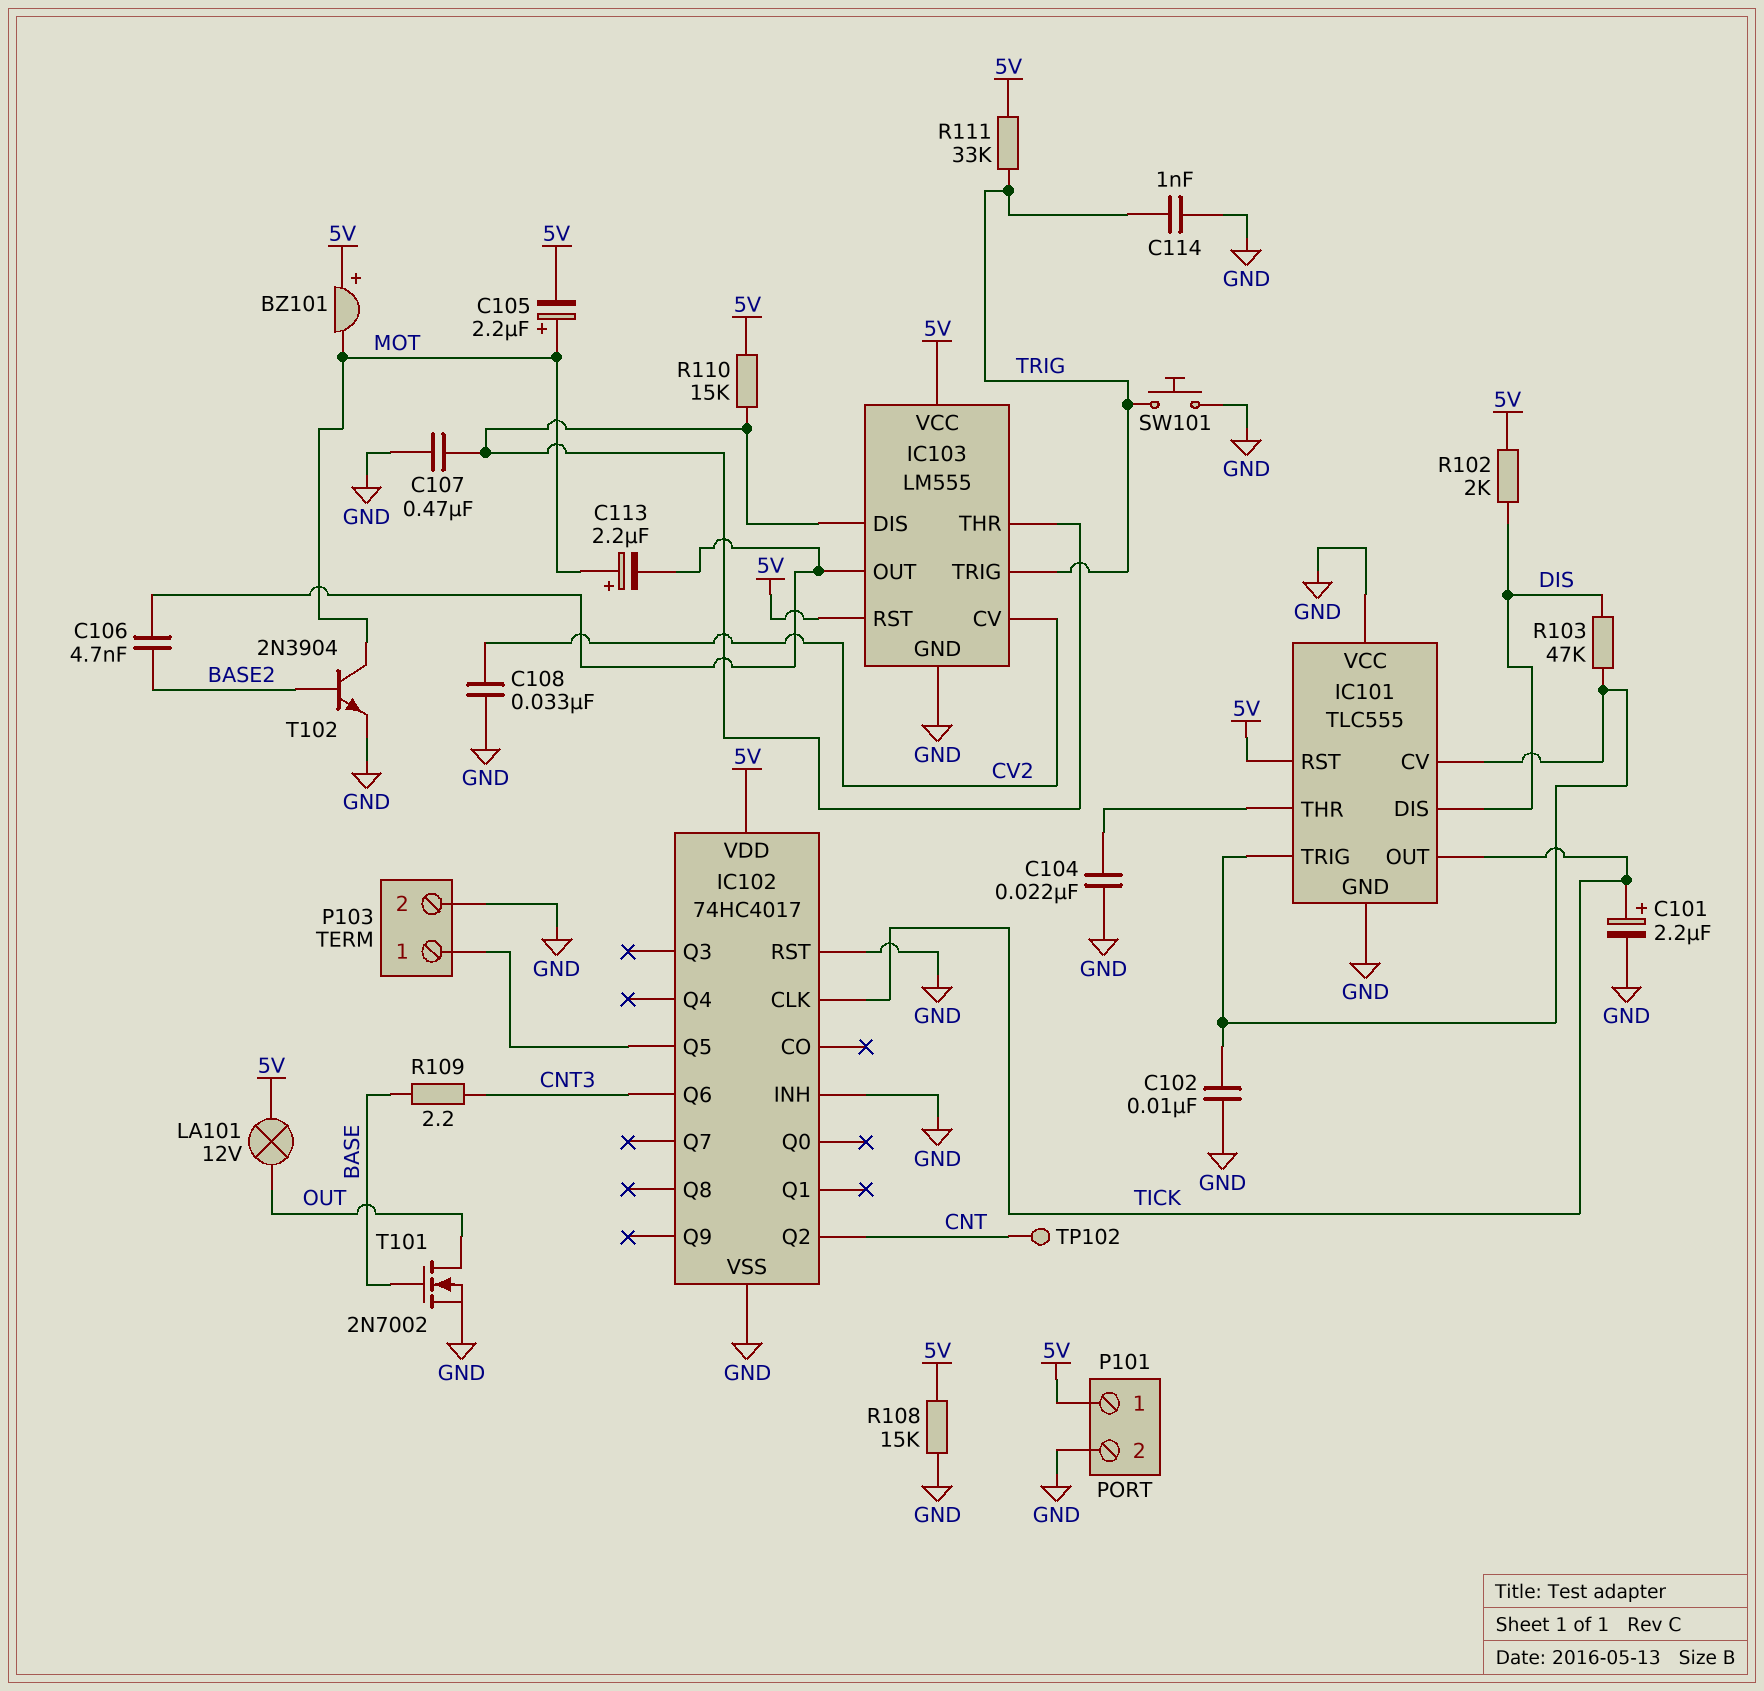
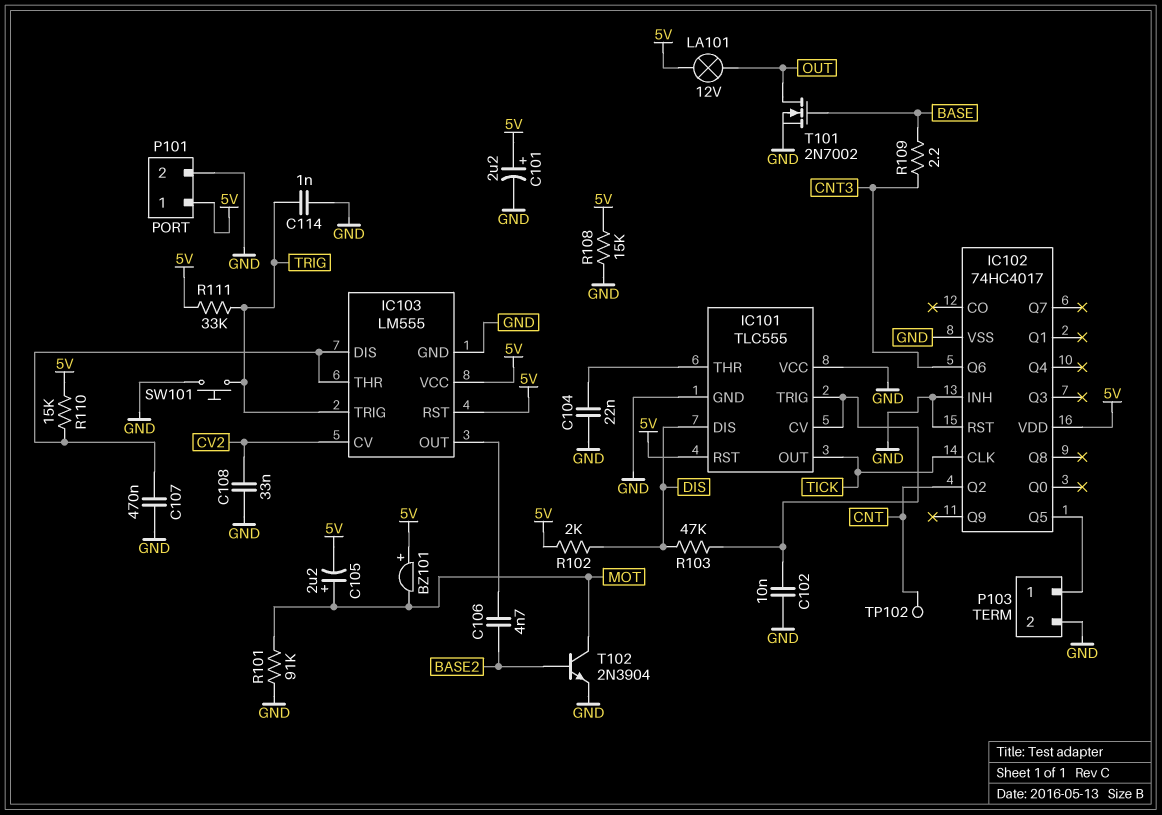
C101: 2.2uF (plus TICK, minus GND) -> 2.2uF (plus 5V, minus GND)
C113: 2.2uF (plus MOT, minus IC103/OUT) -> none
R101: none -> 91k (GND, MOT)

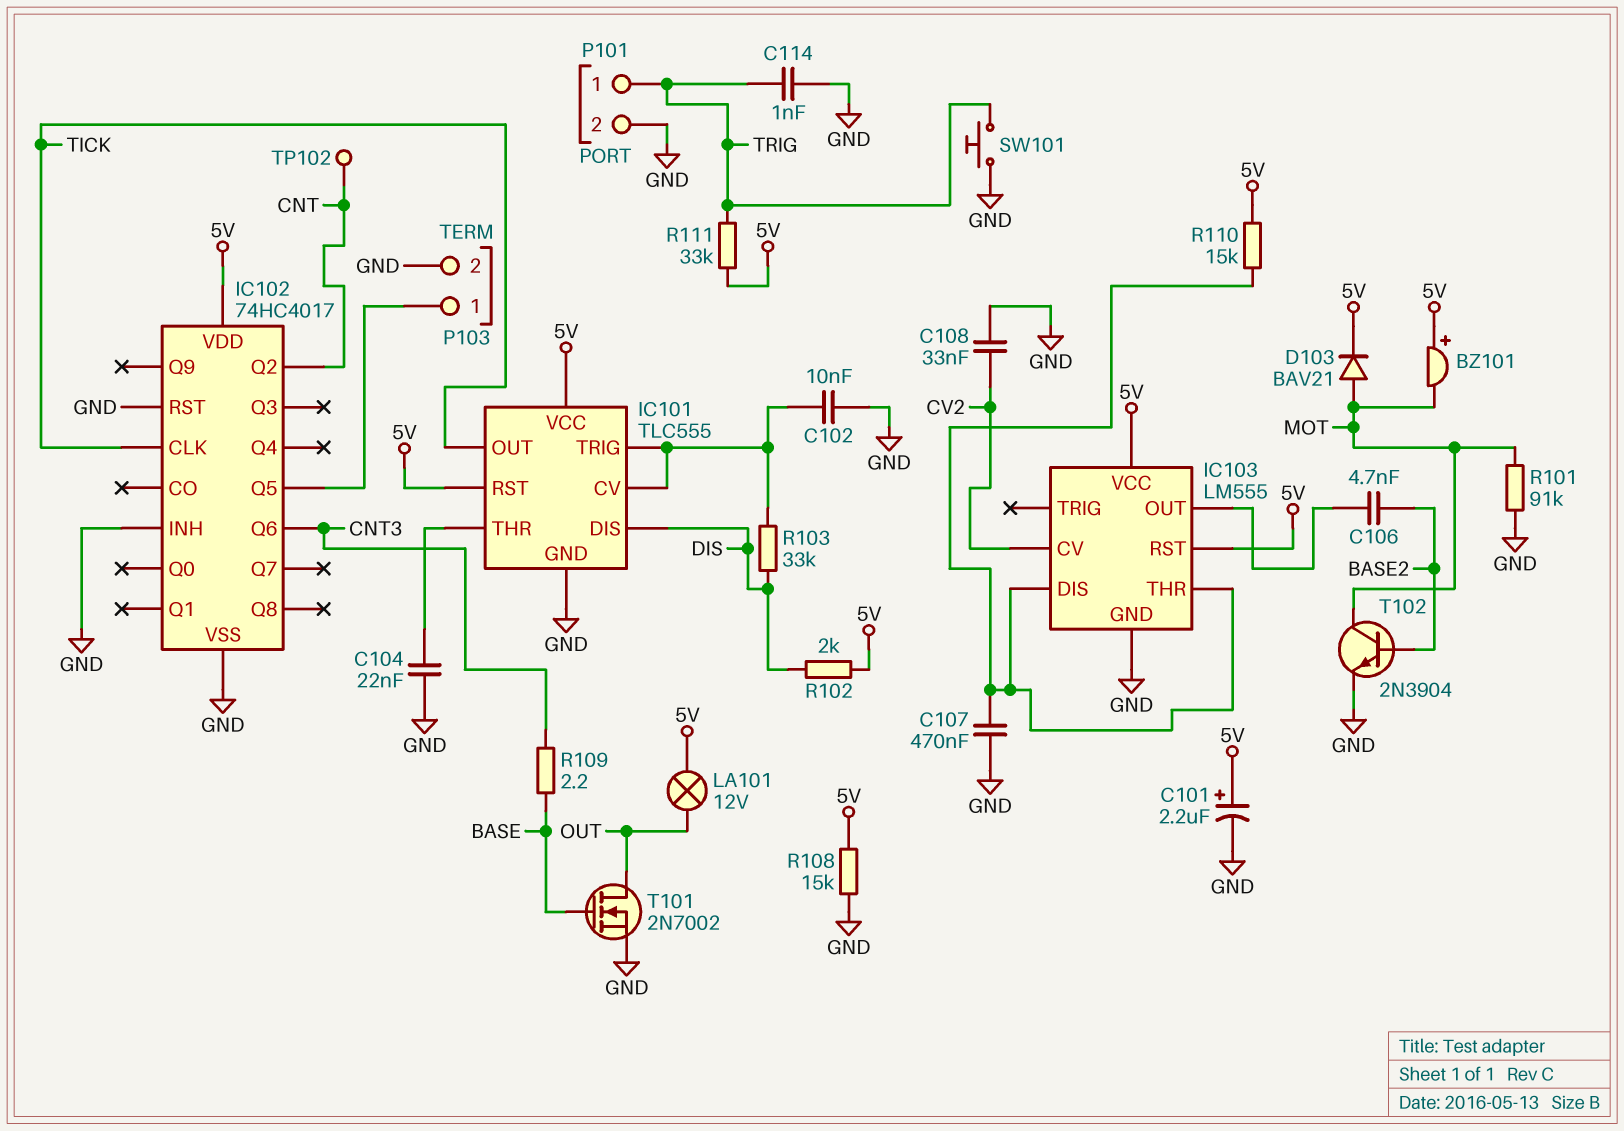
C105: 2.2uF (plus MOT, minus 5V) -> none
D103: none -> diode BAV21 (A MOT, K 5V)
IC101 pin VCC: GND -> 5V
IC103 pin TRIG: TRIG -> none
P101 pin 1: 5V -> TRIG
R103: 47k (DIS, IC101/CV) -> 33k (DIS, IC101/CV)

